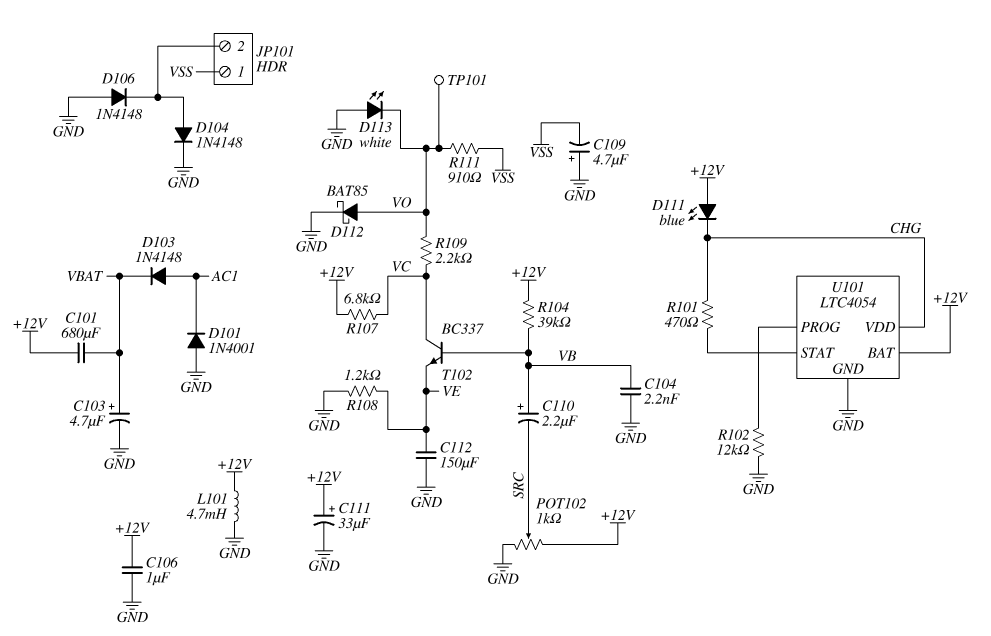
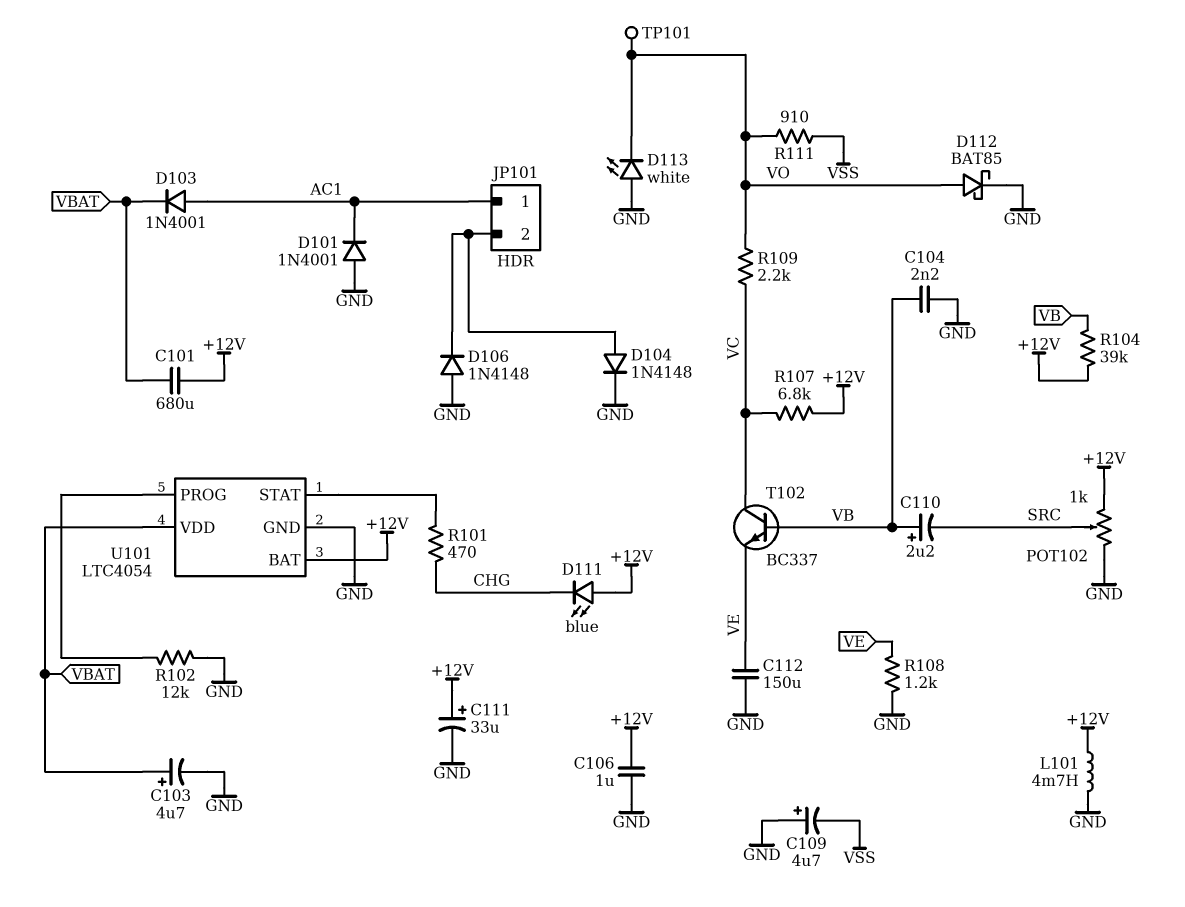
D103: diode 1N4148 (A AC1, K VBAT) -> diode 1N4001 (A AC1, K VBAT)
JP101 pin 1: VSS -> AC1
U101 pin VDD: CHG -> VBAT

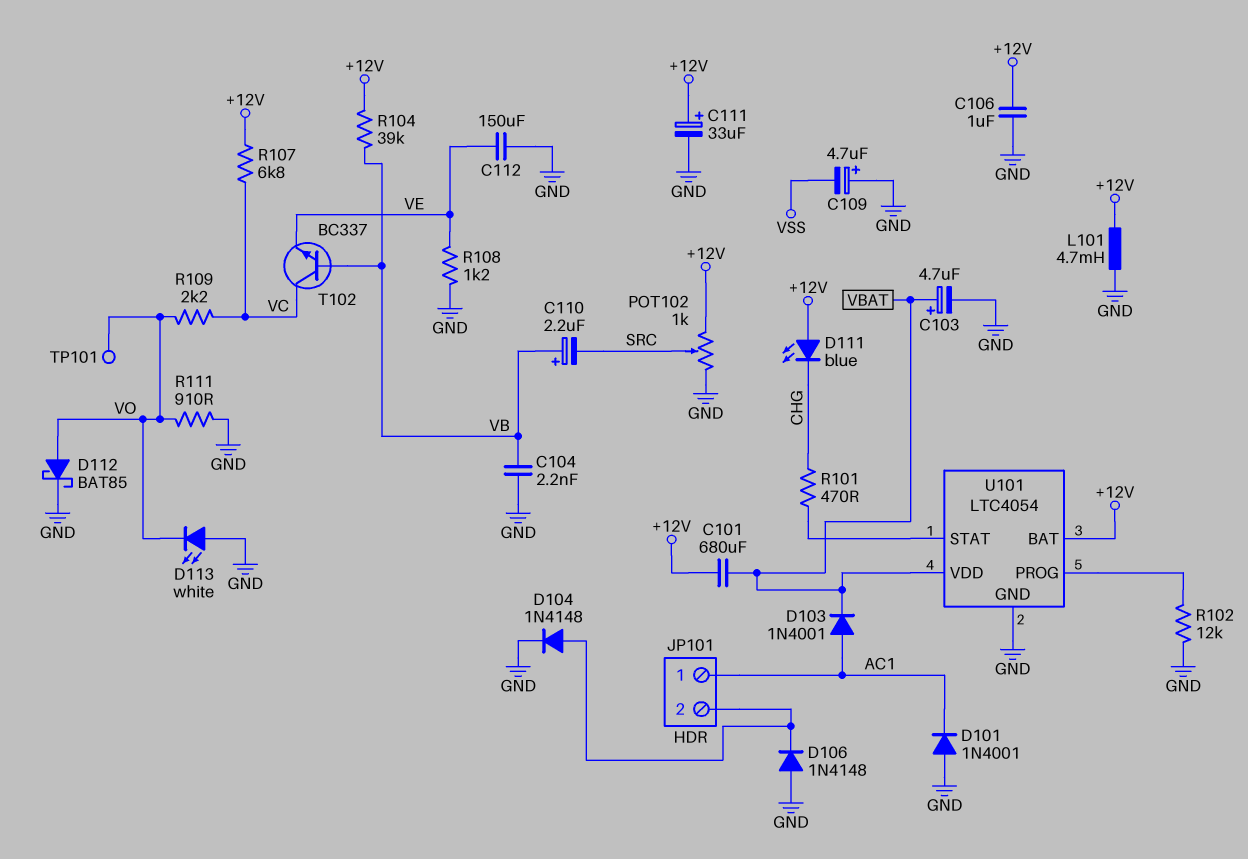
R111: 910 (VO, VSS) -> 910 (GND, VO)

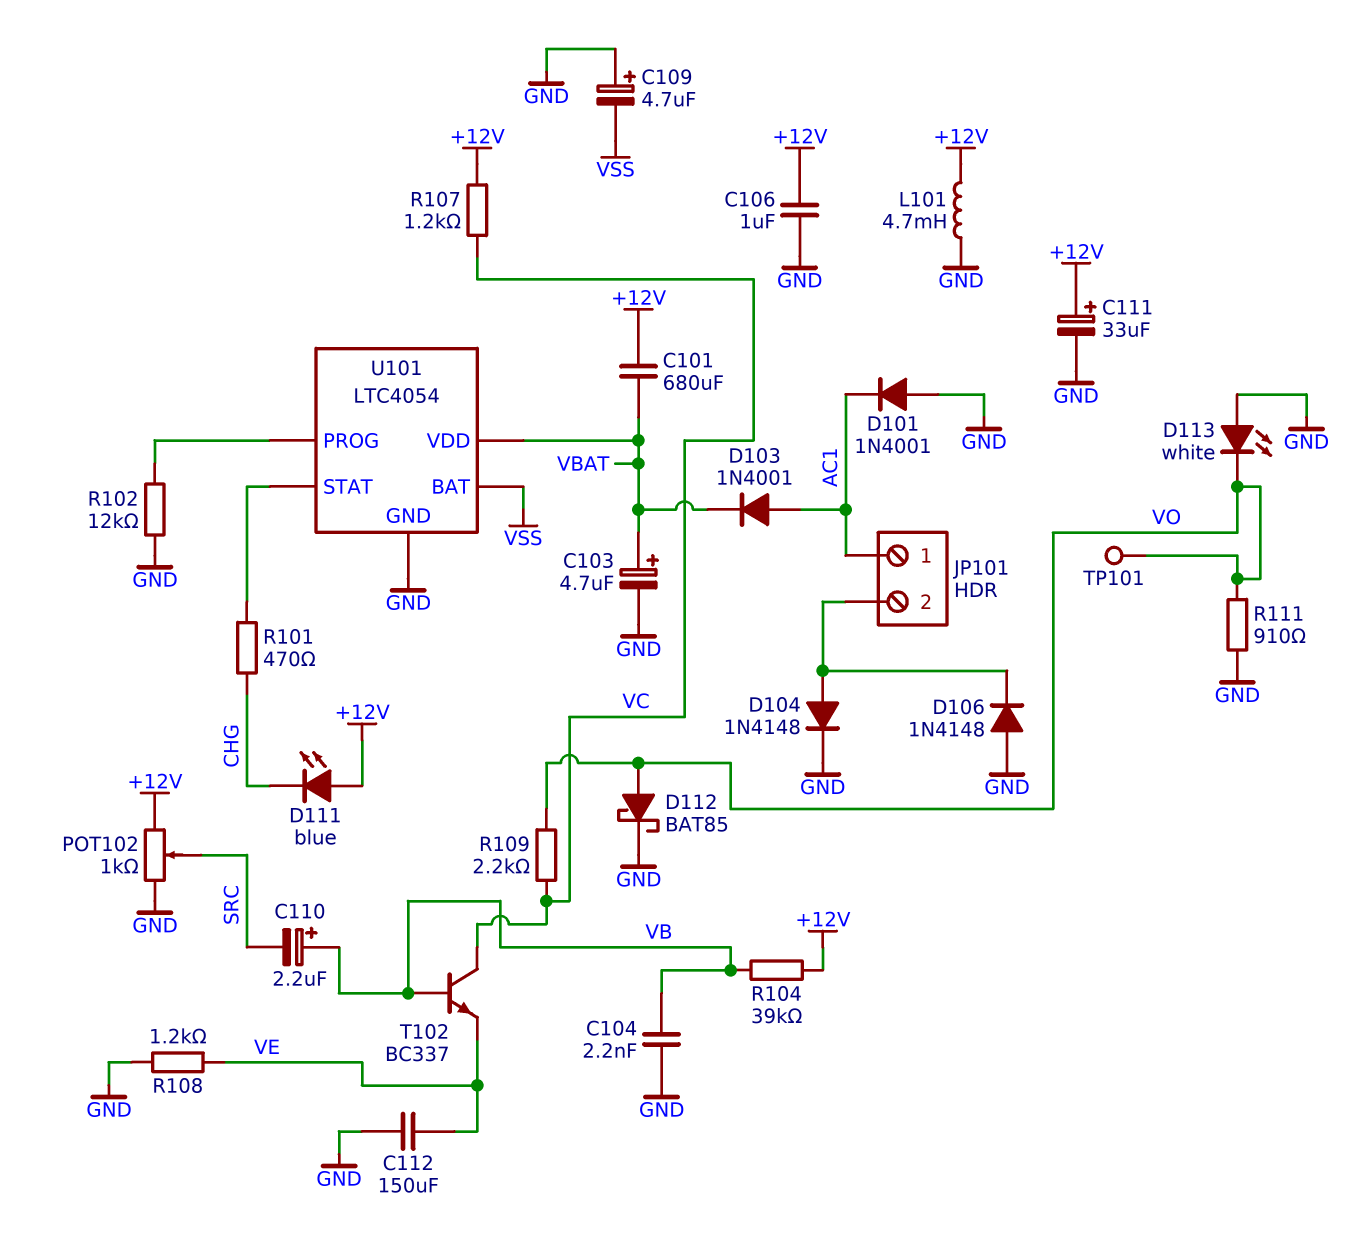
R107: 6.8k (+12V, VC) -> 1.2k (+12V, VC)
U101 pin BAT: +12V -> VSS

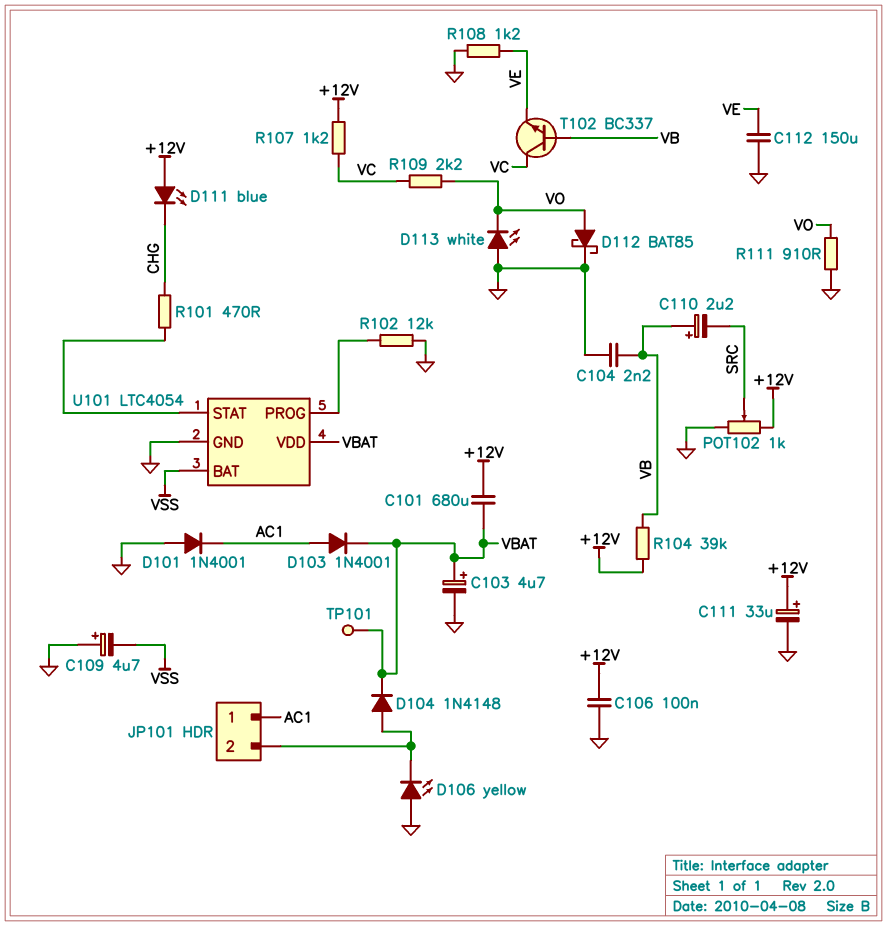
C106: 1uF (+12V, GND) -> 100nF (+12V, GND)
D104: diode 1N4148 (A JP101/2, K GND) -> diode 1N4148 (A JP101/2, K VBAT)
D106: diode 1N4148 (A GND, K JP101/2) -> LED yellow (A GND, K JP101/2)
L101: 4.7mH (+12V, GND) -> none
TP101: test point (VO) -> test point (VBAT)

